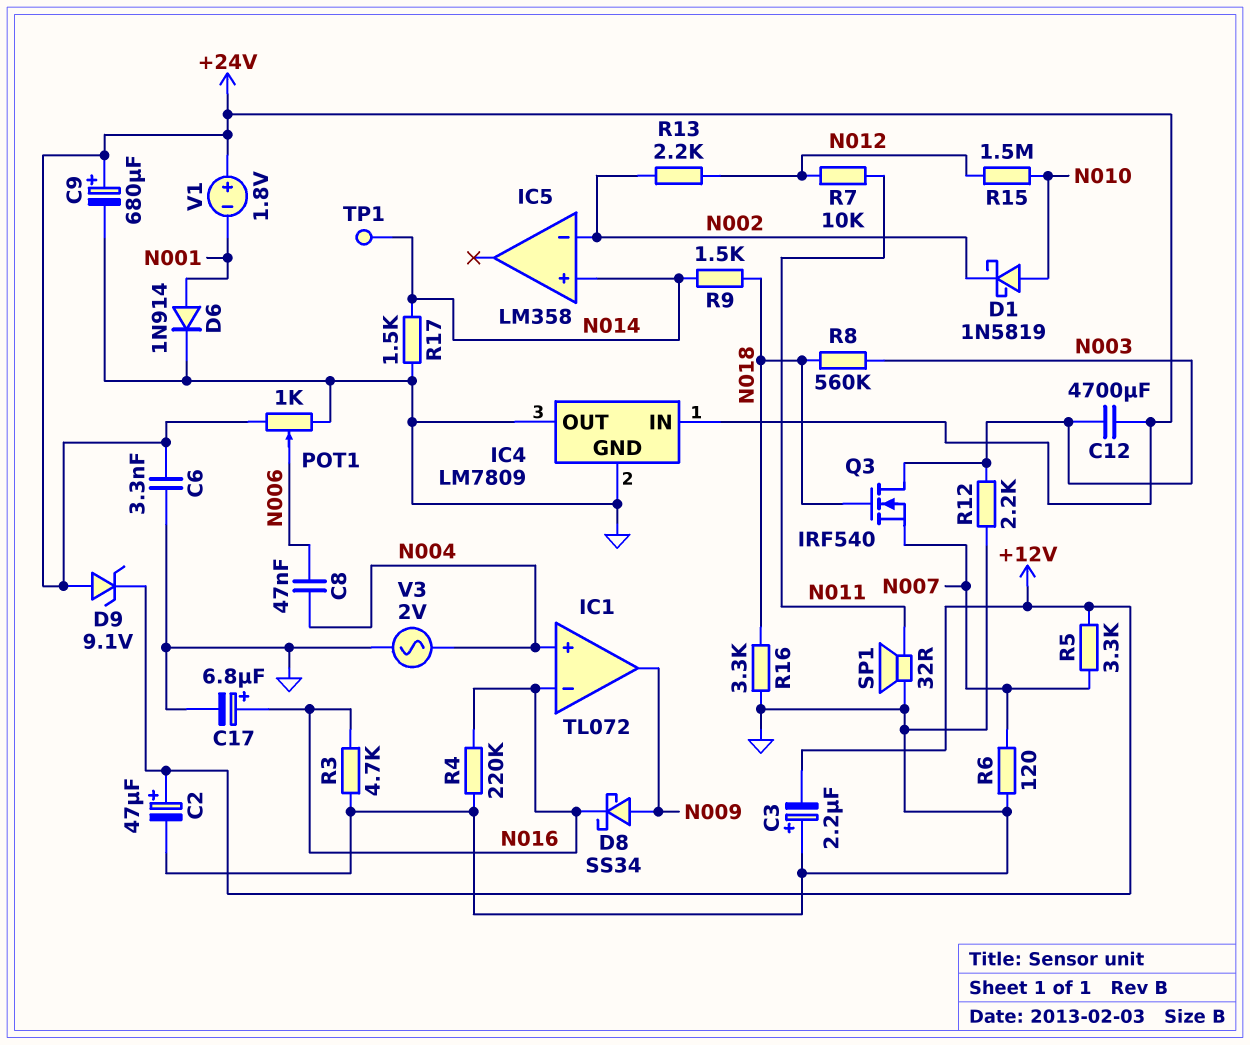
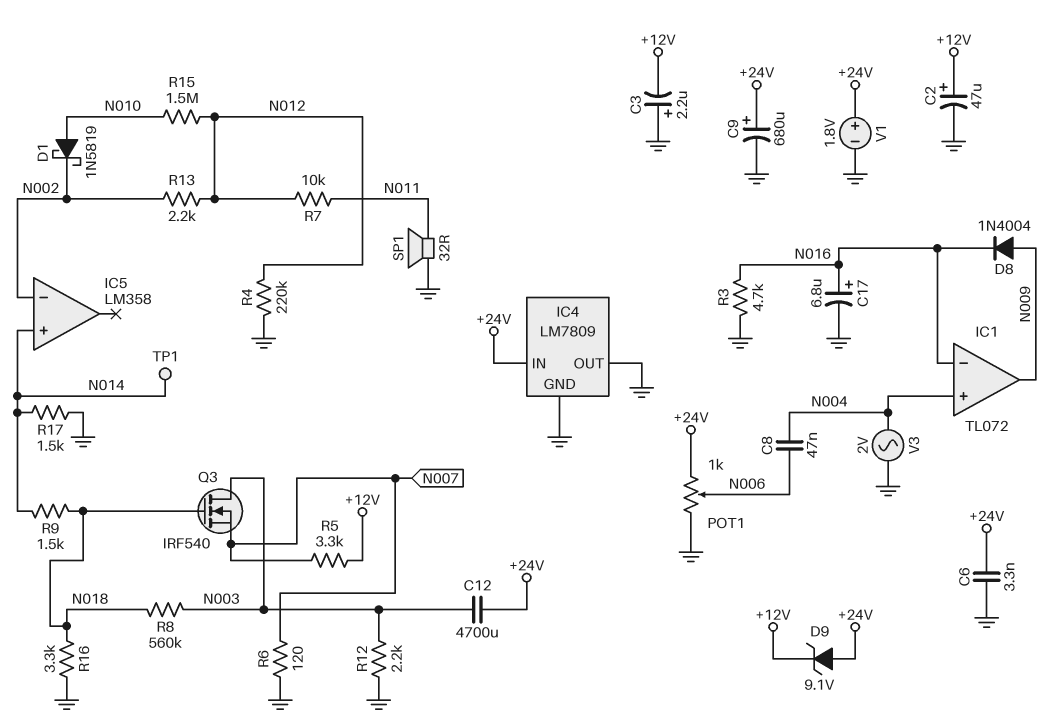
D6: diode 1N914 (A N001, K GND) -> none
D8: schottky SS34 (A N009, K N016) -> diode 1N4004 (A N009, K N016)
R4: 220k (GND, N016) -> 220k (GND, N012)
V1: 1.8V (plus +24V, minus N001) -> 1.8V (plus +24V, minus GND)

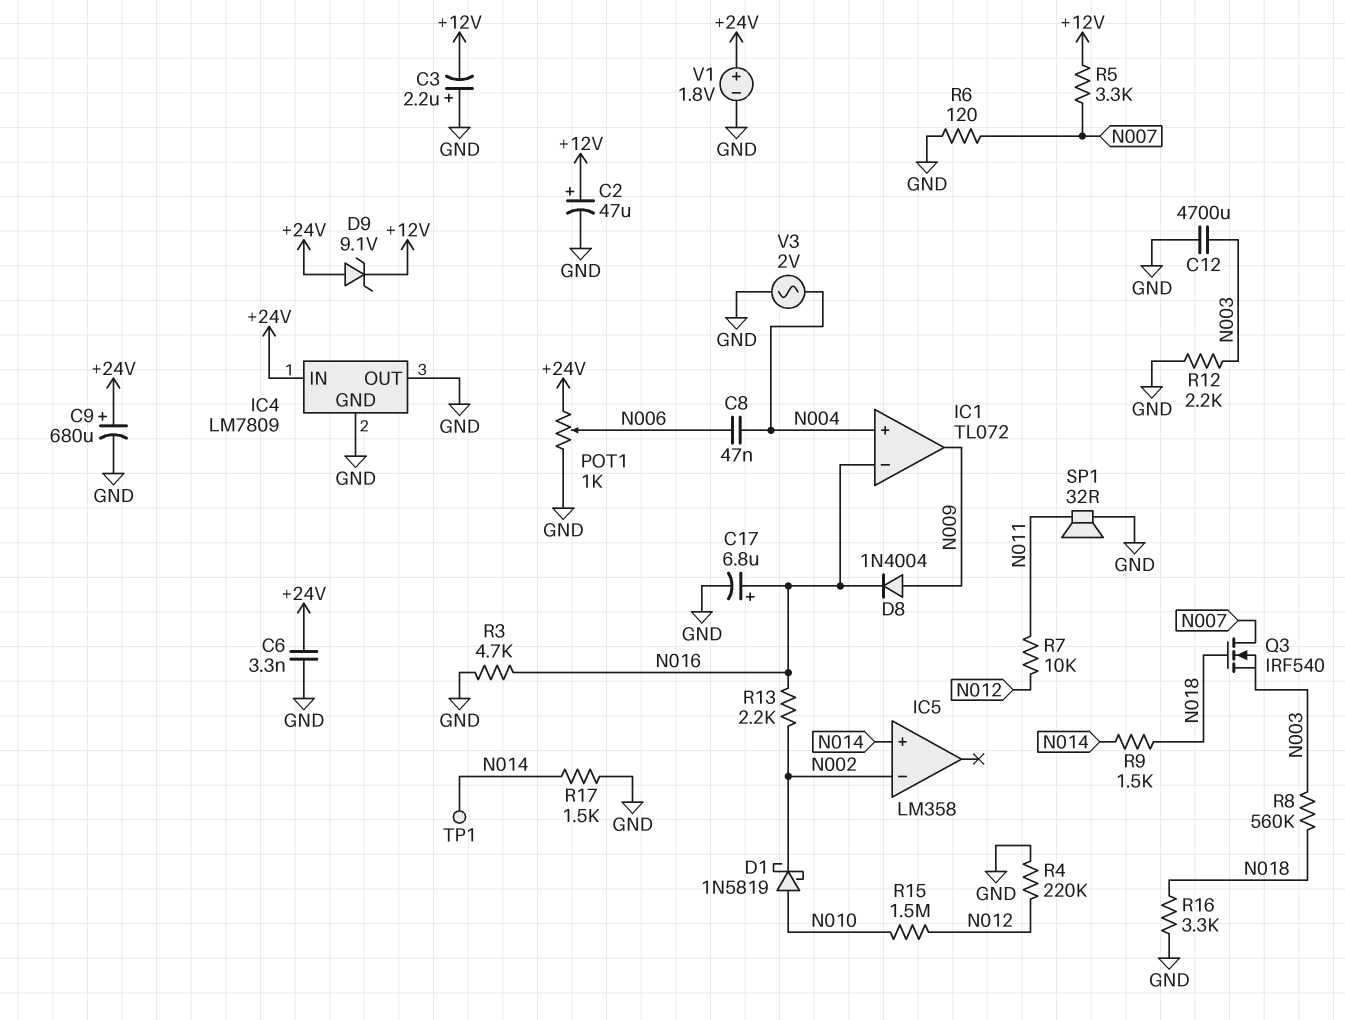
C12: 4700uF (+24V, N003) -> 4700uF (GND, N003)
Q3: NMOS IRF540 (G N018, D N003, S N007) -> NMOS IRF540 (G N018, D N007, S N003)
R13: 2.2k (N002, N012) -> 2.2k (N002, N016)

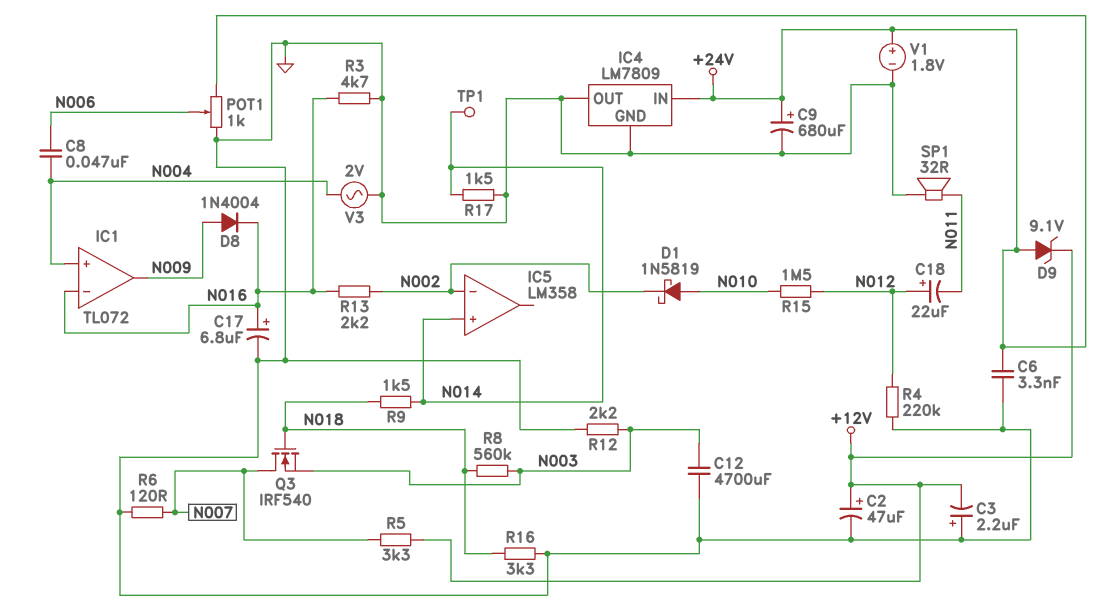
C18: none -> 22uF (plus N012, minus N011)
R7: 10k (N011, N012) -> none

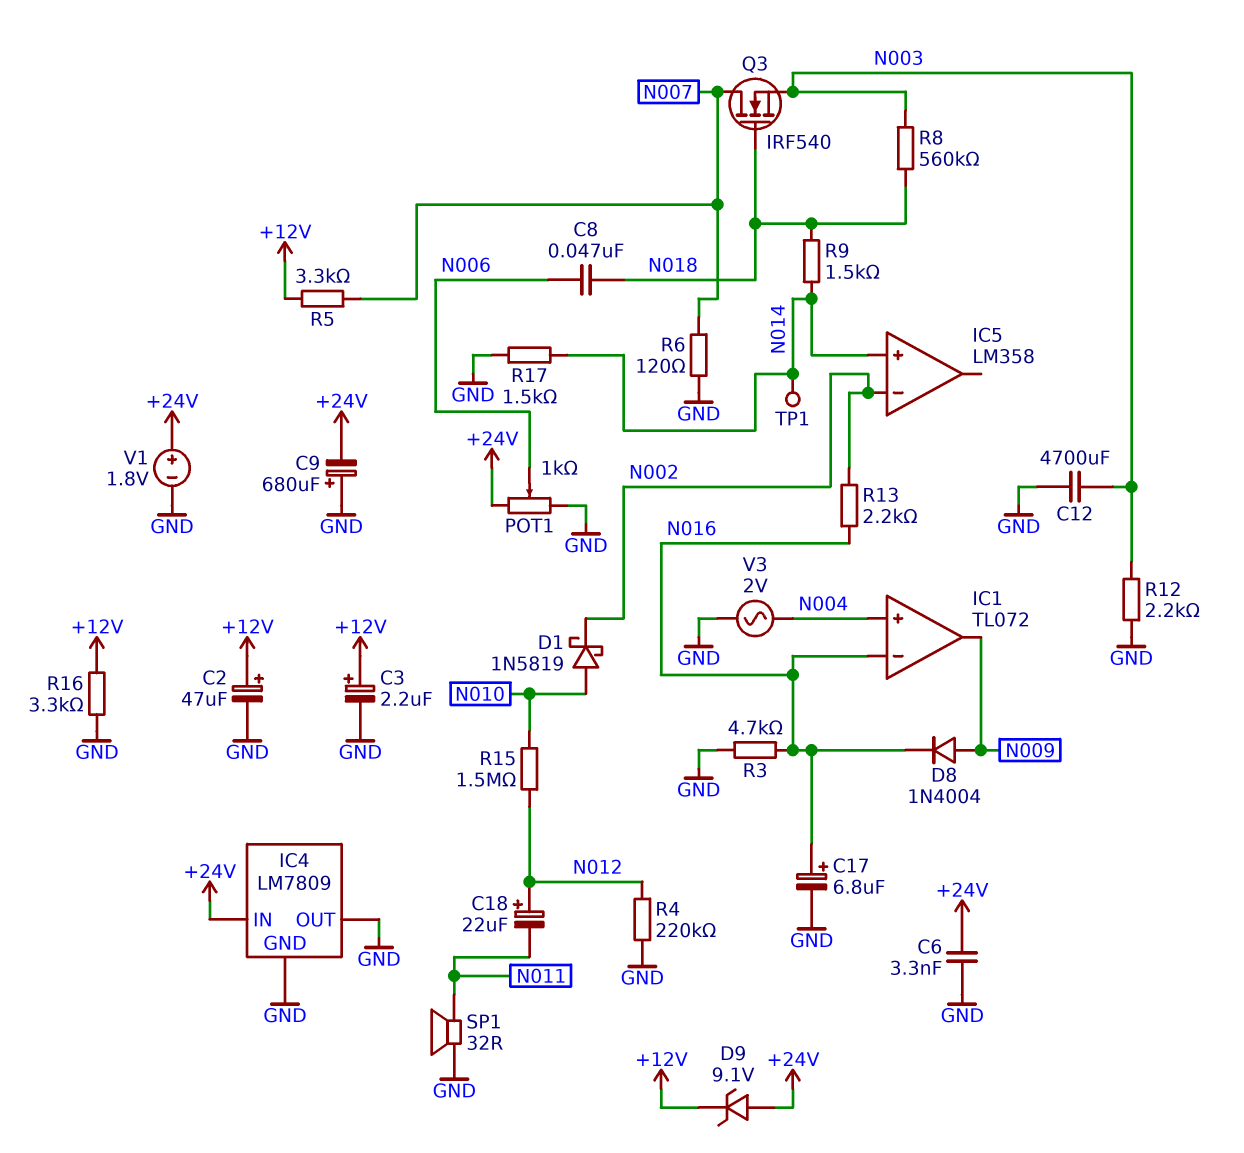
C3: 2.2uF (plus GND, minus +12V) -> 2.2uF (plus +12V, minus GND)
C8: 47nF (N004, N006) -> 47nF (N006, N018)
C9: 680uF (plus +24V, minus GND) -> 680uF (plus GND, minus +24V)
R16: 3.3k (GND, N018) -> 3.3k (+12V, GND)

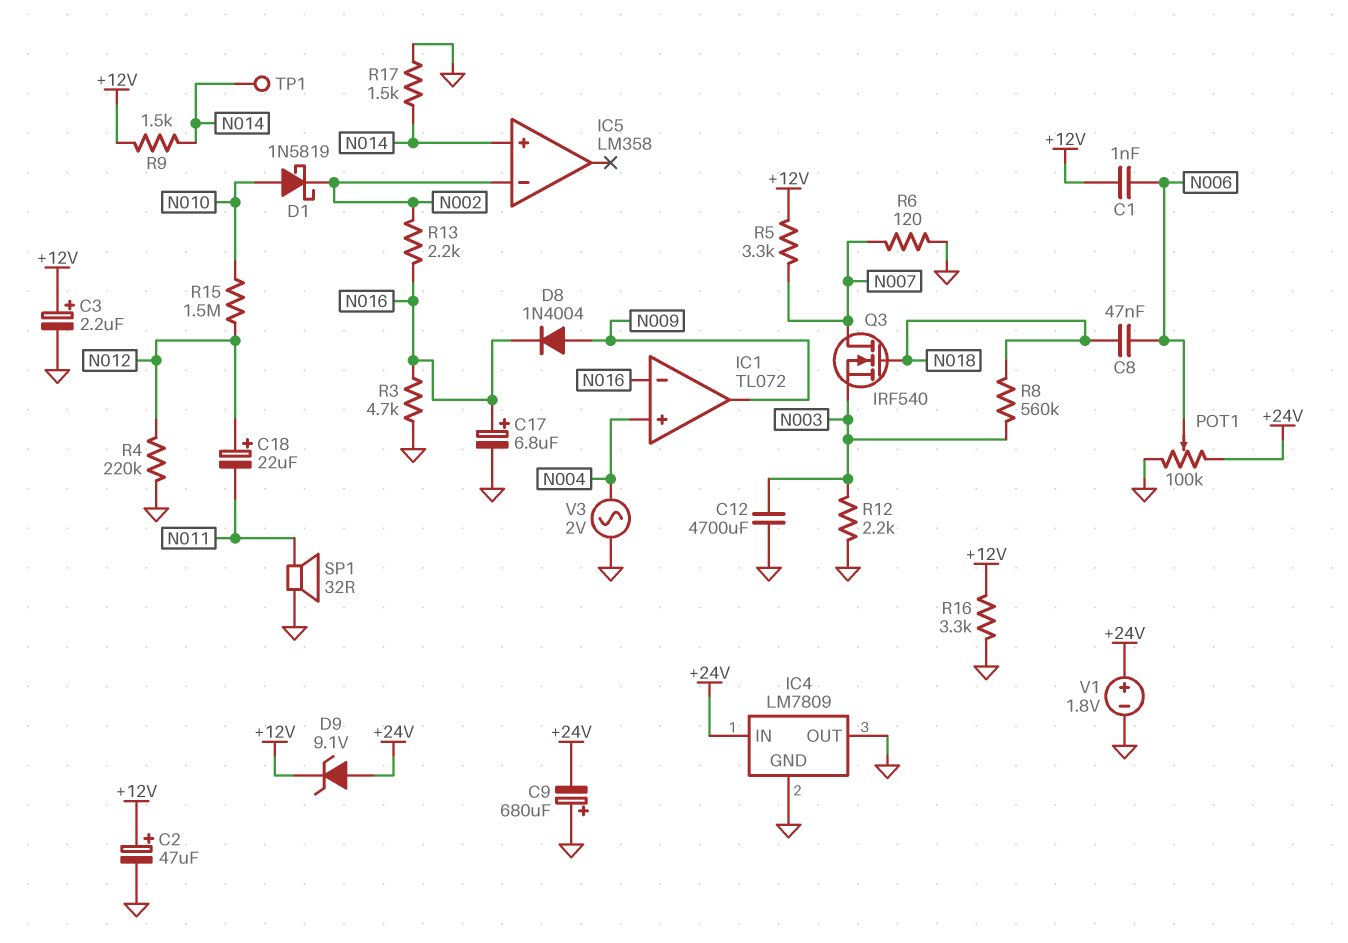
C1: none -> 1nF (+12V, N006)
C6: 3.3nF (+24V, GND) -> none
POT1: 1k (+24V, GND, wiper N006) -> 100k (+24V, GND, wiper N006)
R9: 1.5k (N014, N018) -> 1.5k (+12V, N014)

